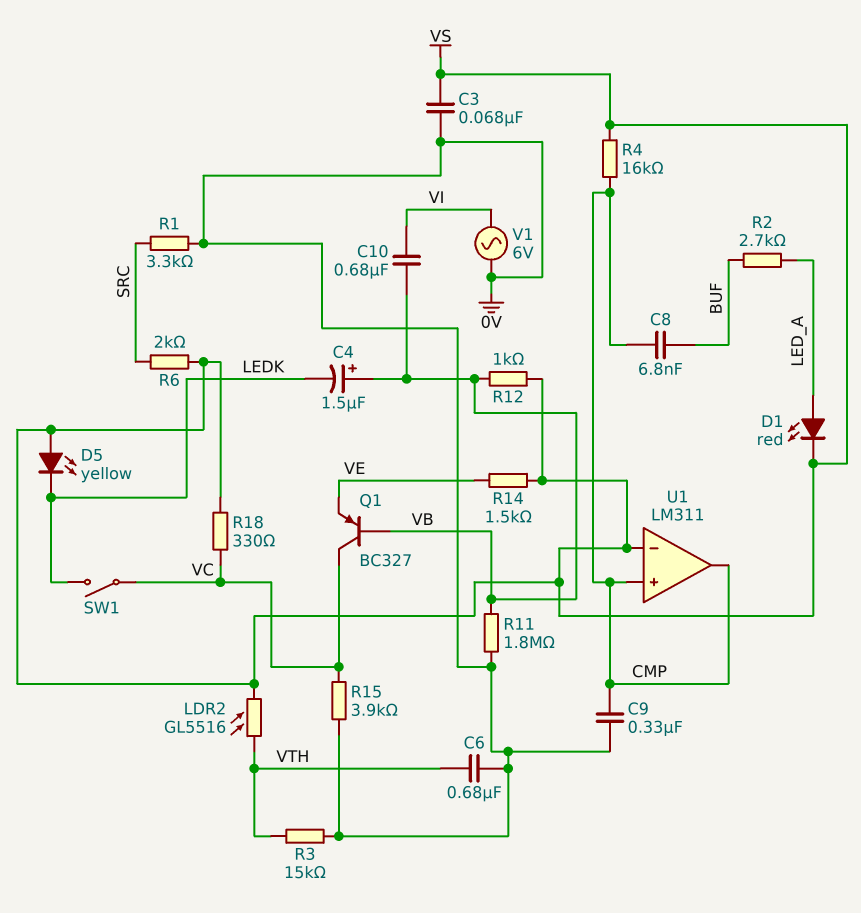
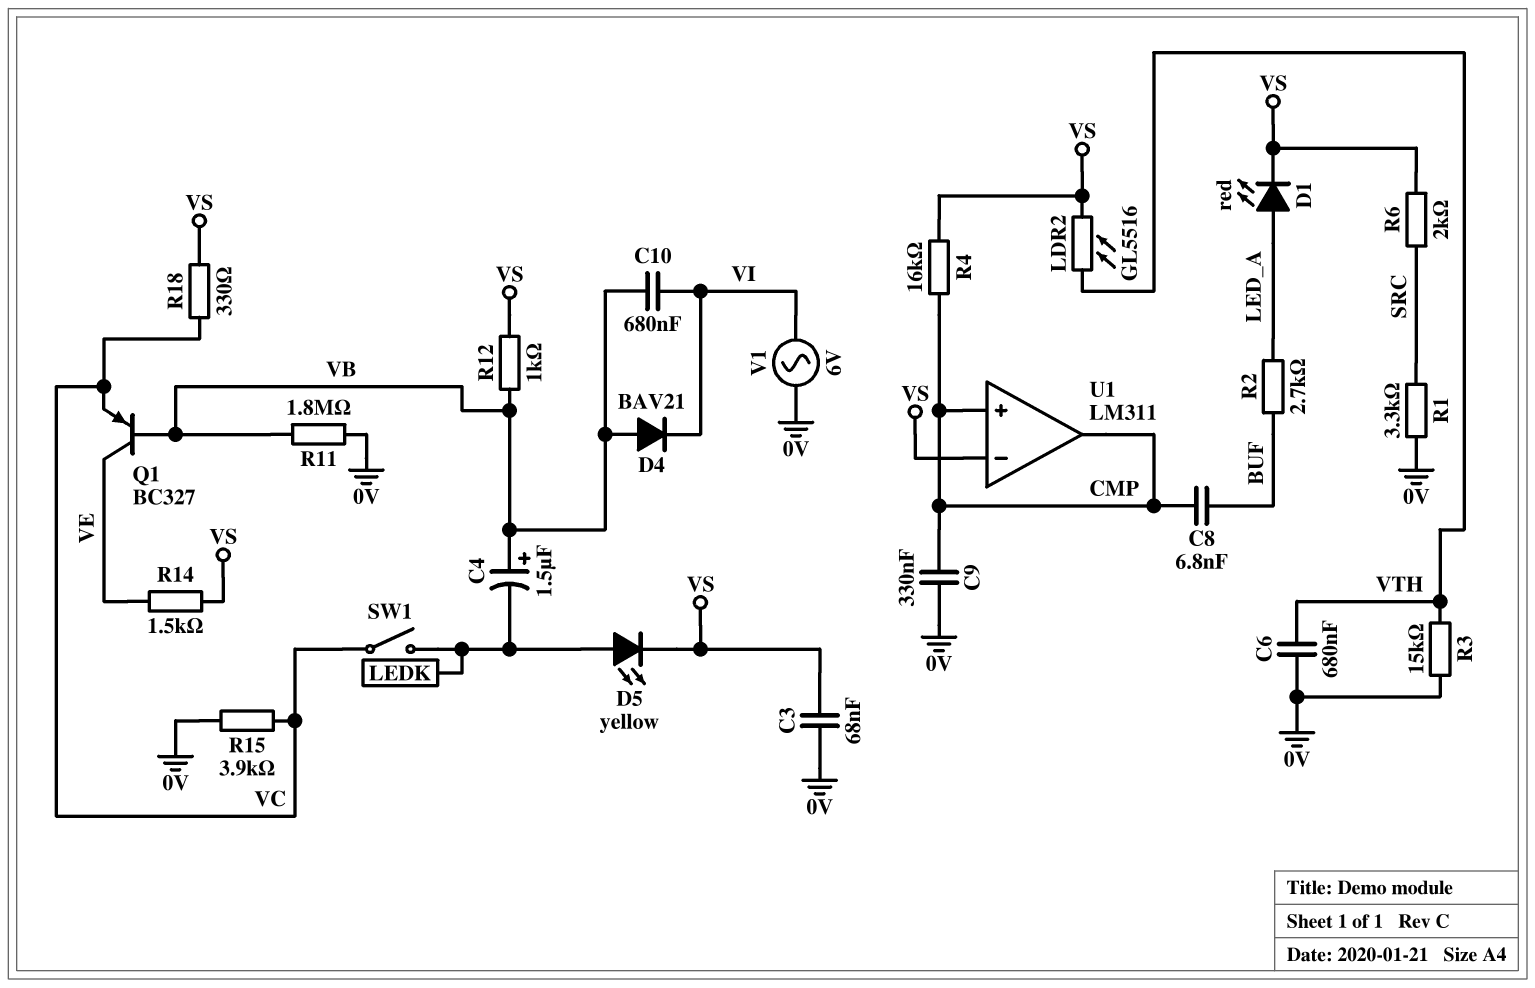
D4: none -> diode BAV21 (A VB, K VI)
D5: LED yellow (A VS, K LEDK) -> LED yellow (A LEDK, K VS)
Q1: PNP BC327 (B VB, C VC, E VE) -> PNP BC327 (B VB, C VE, E VC)

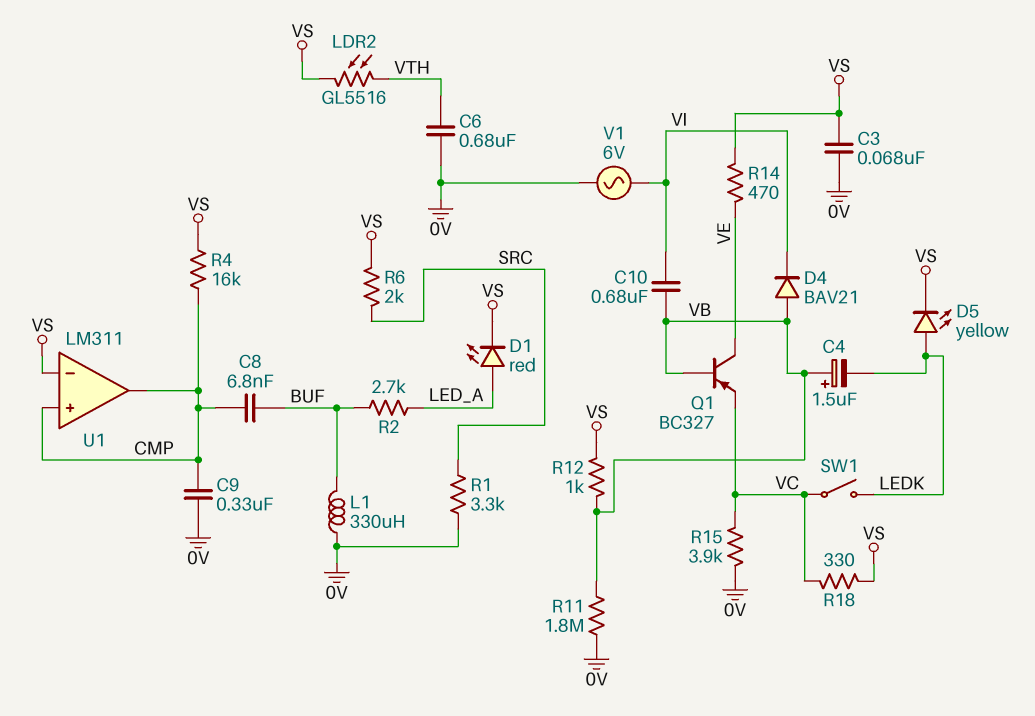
L1: none -> 330uH (0V, BUF)
R3: 15k (0V, VTH) -> none
R14: 1.5k (VE, VS) -> 470 (VE, VS)

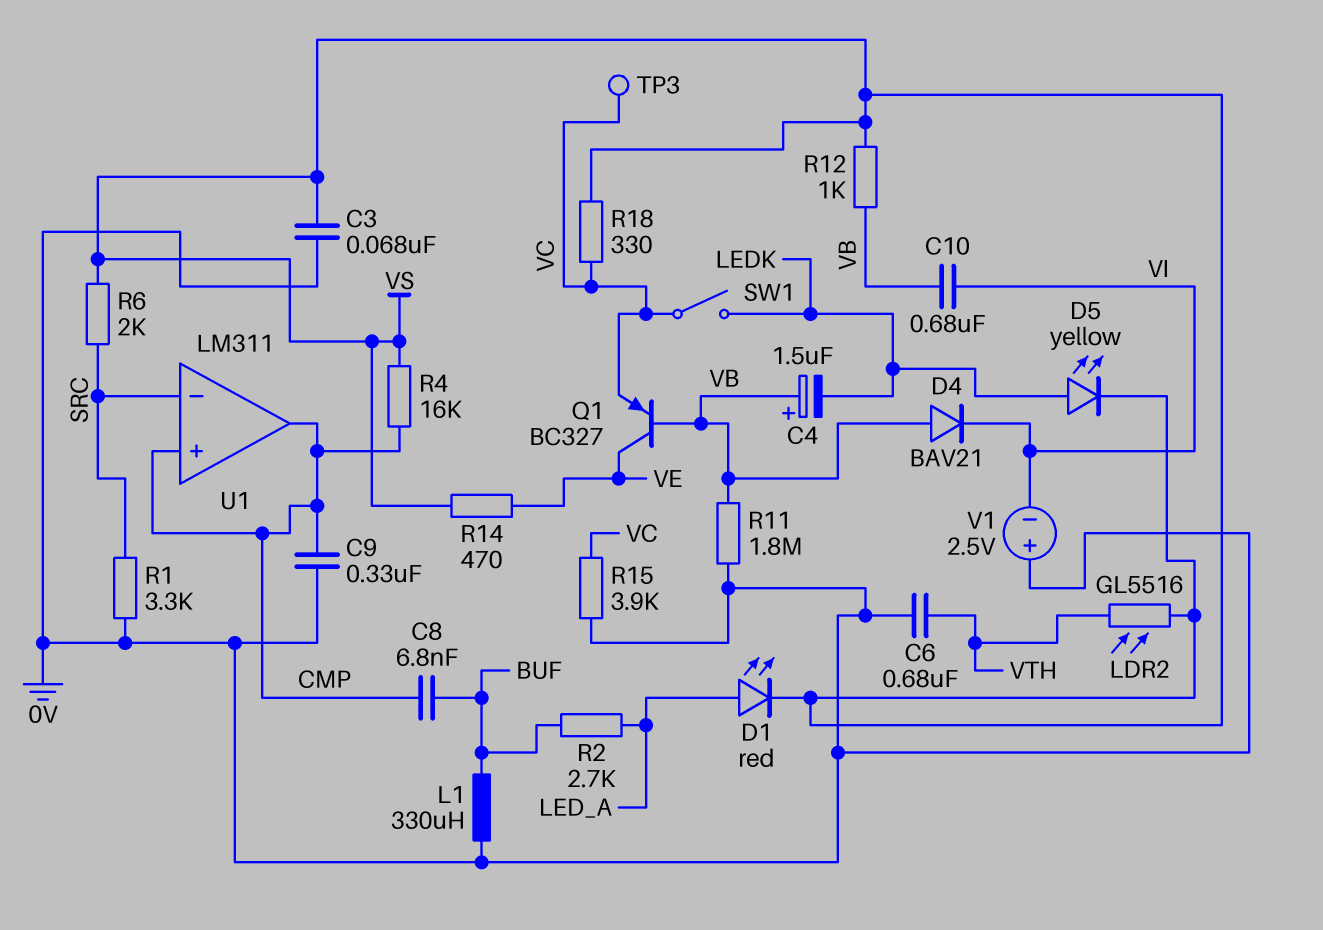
TP3: none -> test point (VC)
U1 pin in-: VS -> SRC
V1: AC 6V (0V, VI) -> 2.5V (plus 0V, minus VI)

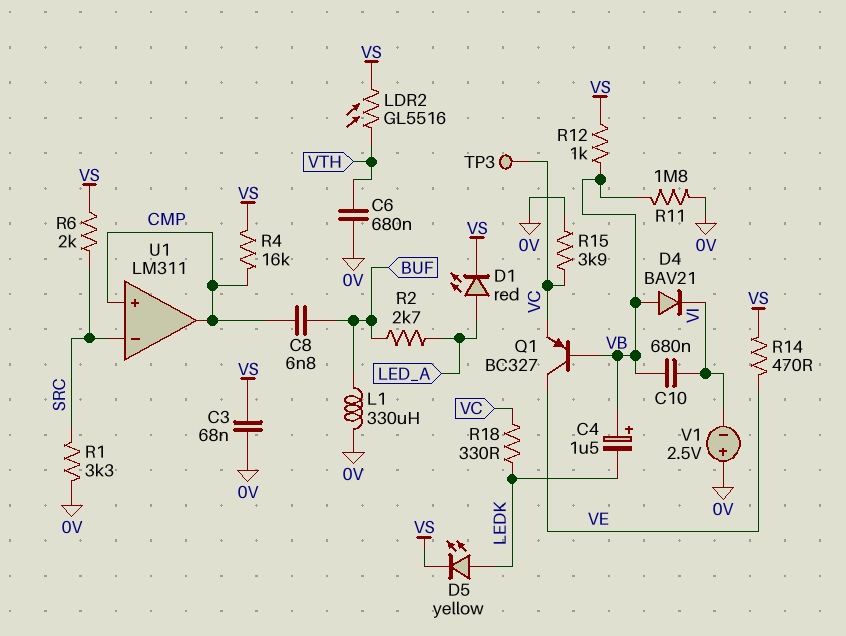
C9: 330nF (0V, CMP) -> none
R18: 330 (VC, VS) -> 330 (LEDK, VC)
SW1: switch (LEDK, VC) -> none

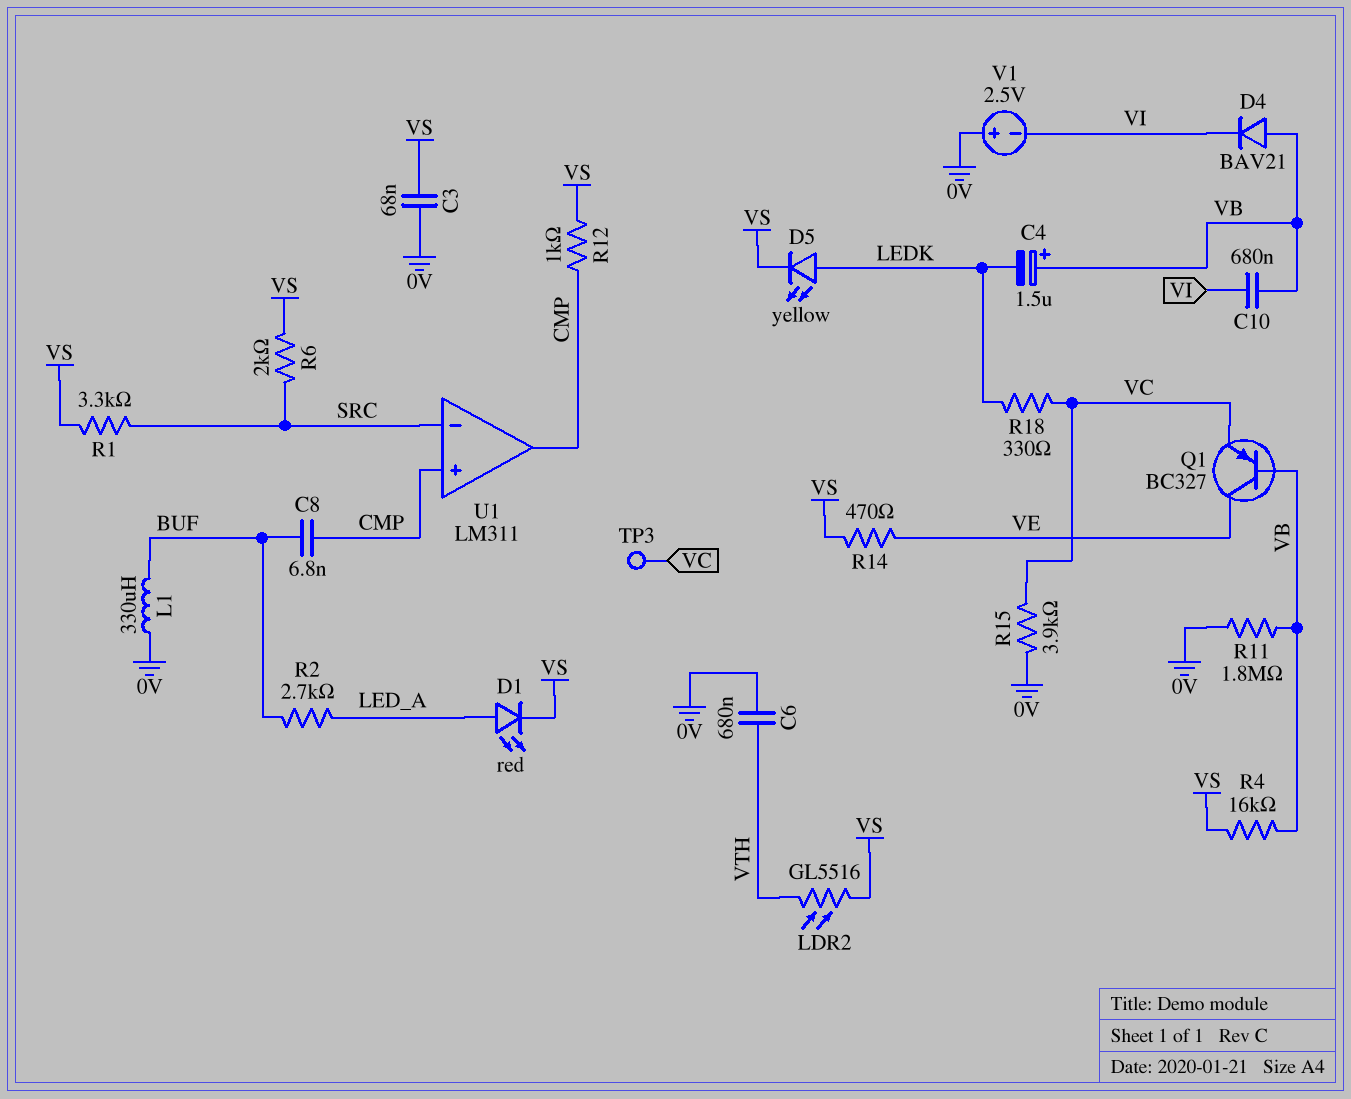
R1: 3.3k (0V, SRC) -> 3.3k (SRC, VS)
R4: 16k (CMP, VS) -> 16k (VB, VS)
R12: 1k (VB, VS) -> 1k (CMP, VS)

